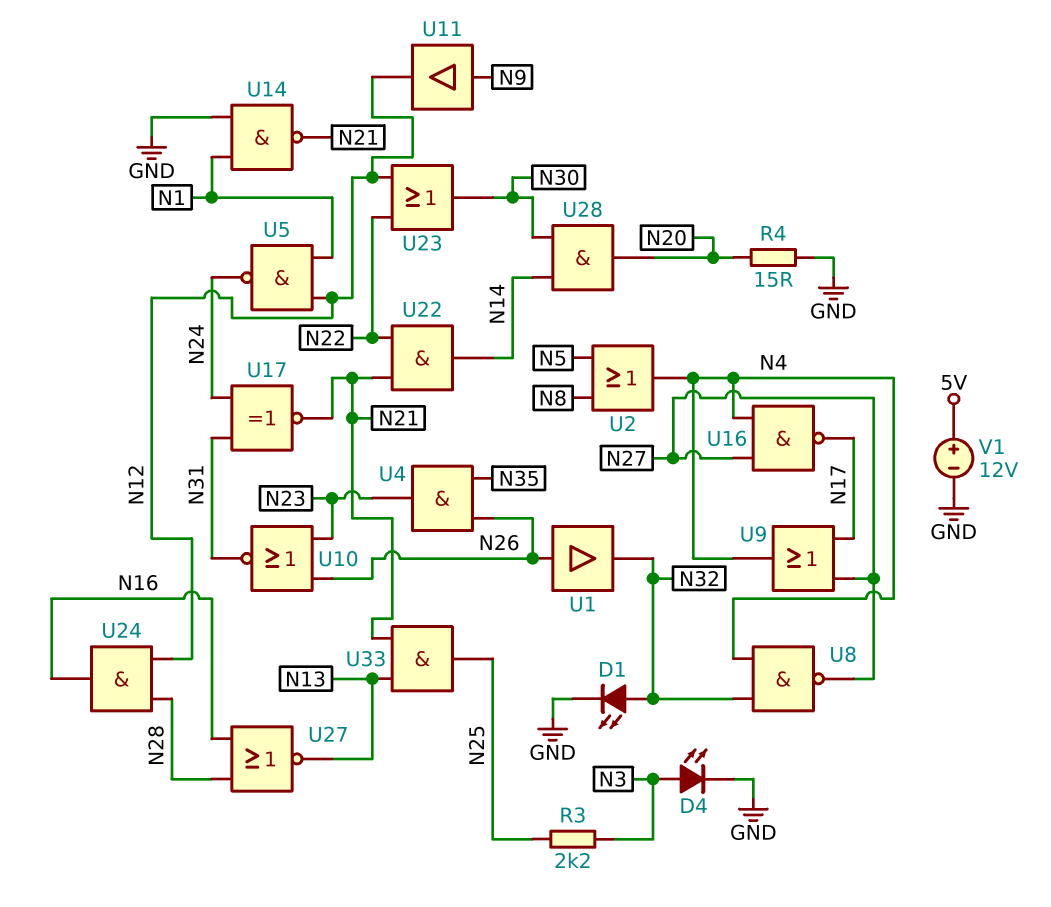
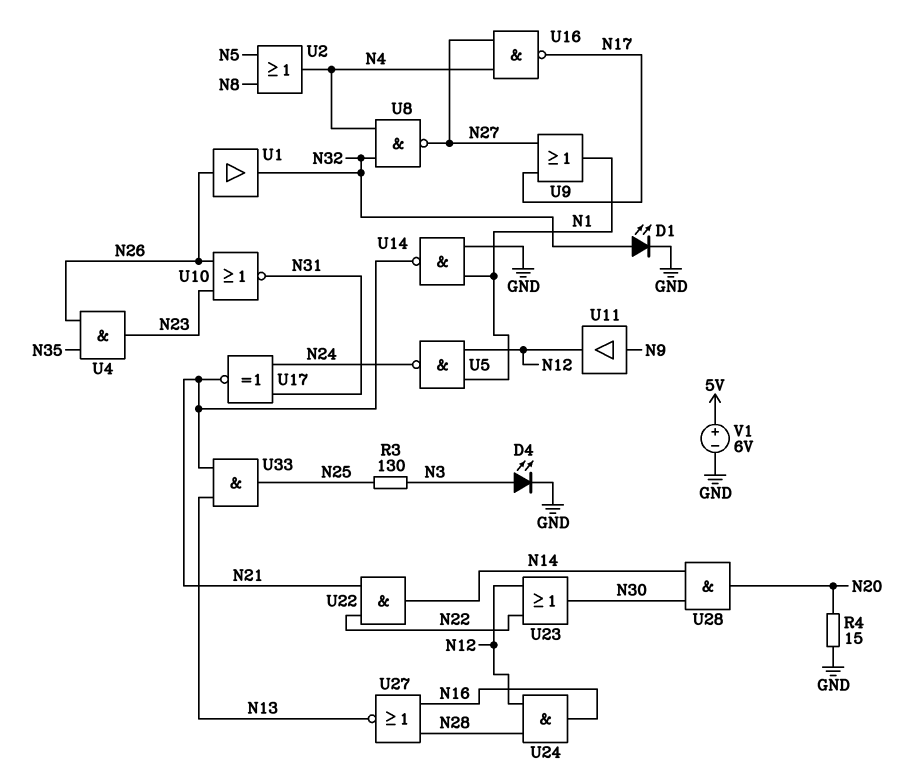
R3: 2.2k (N3, N25) -> 130 (N3, N25)
U9: OR (in N17, in N27, out N4) -> OR (in N17, in N27, out N1)
V1: 12V (plus 5V, minus GND) -> 6V (plus 5V, minus GND)

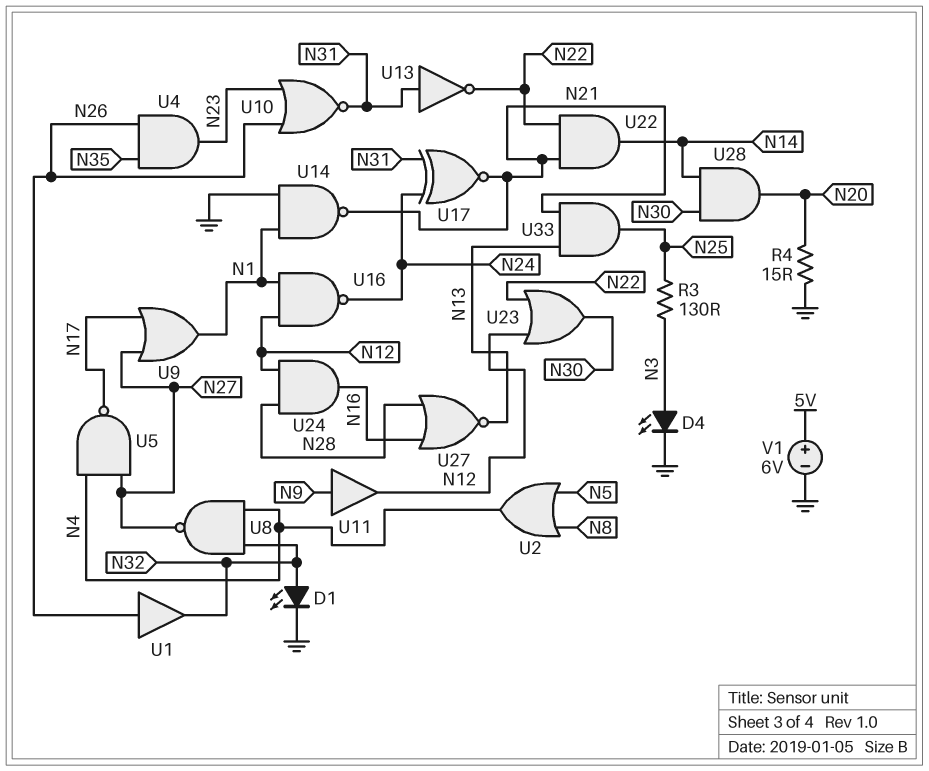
U5: NAND (in N1, in N12, out N24) -> NAND (in N4, in N27, out N17)
U13: none -> NOT (in N31, out N22)
U16: NAND (in N4, in N27, out N17) -> NAND (in N1, in N12, out N24)

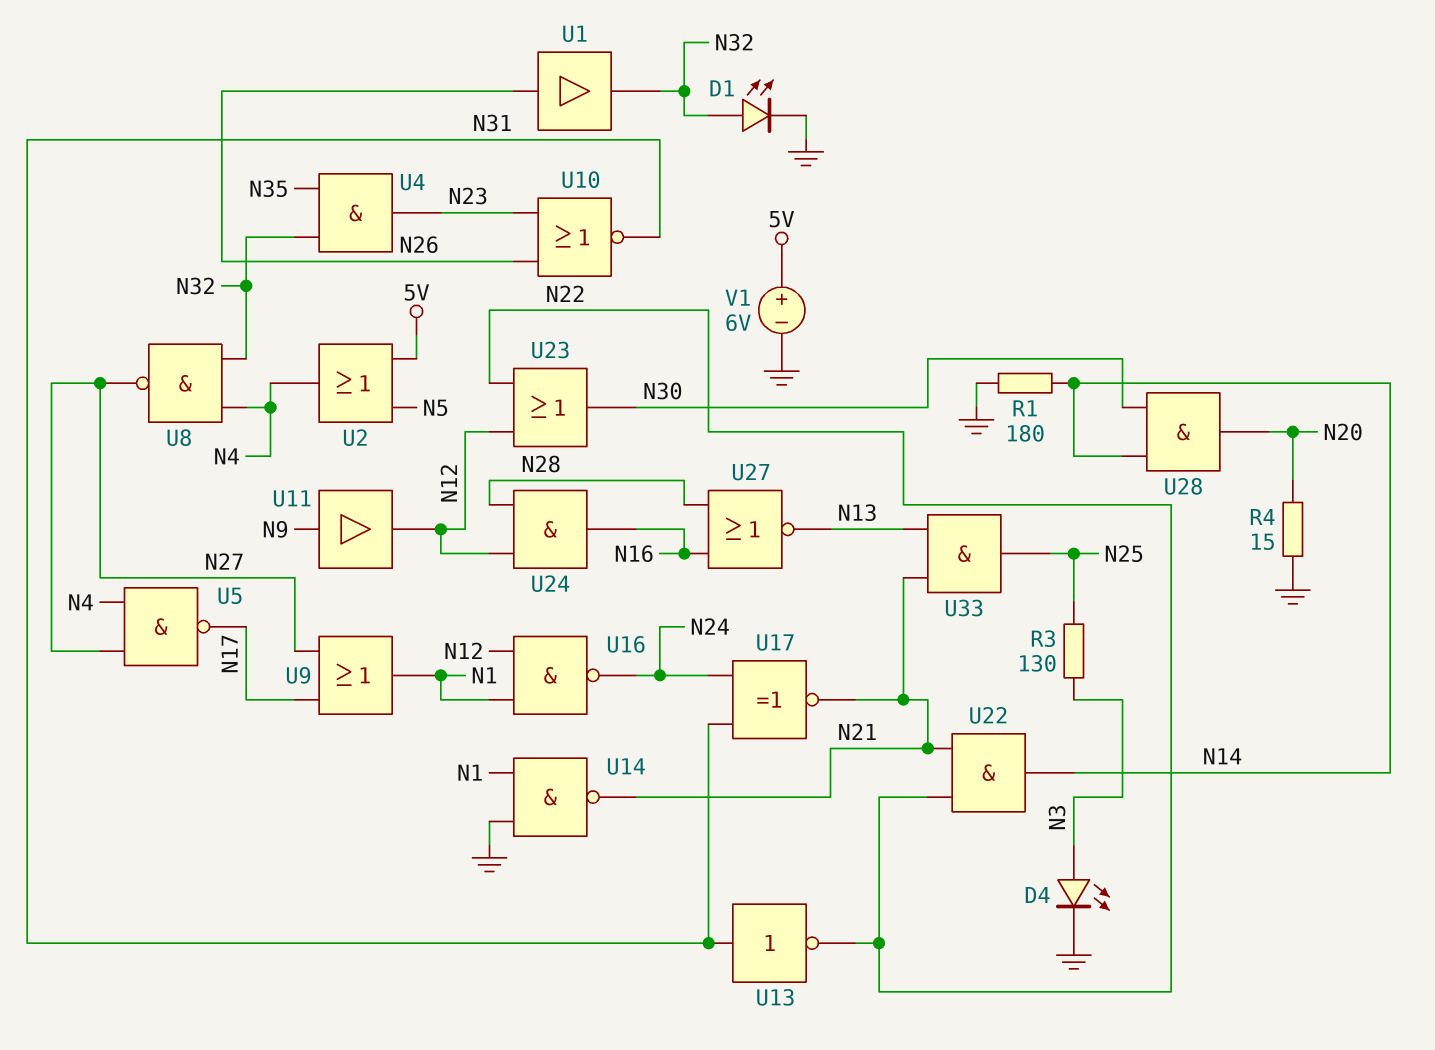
R1: none -> 180 (GND, N14)
U2: OR (in N5, in N8, out N4) -> OR (in 5V, in N5, out N4)
U4: AND (in N26, in N35, out N23) -> AND (in N32, in N35, out N23)

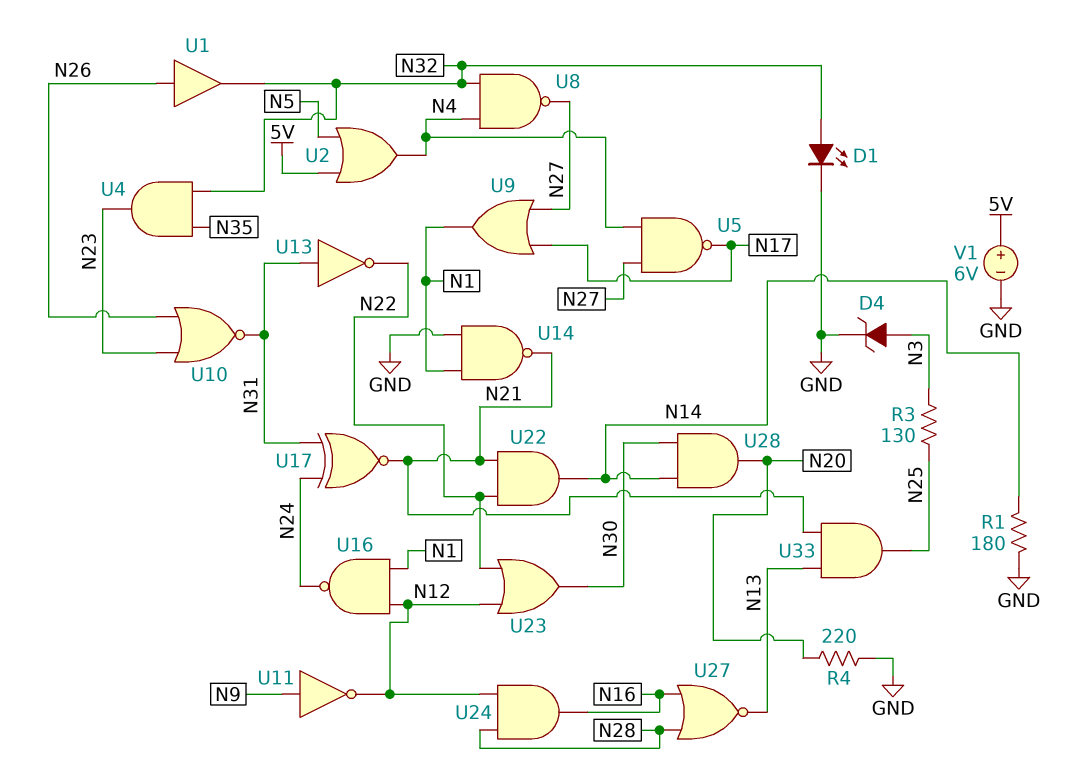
D4: LED (A N3, K GND) -> zener (A N3, K GND)
R4: 15 (GND, N20) -> 220 (GND, N20)
U11: buffer (in N9, out N12) -> NOT (in N9, out N12)

